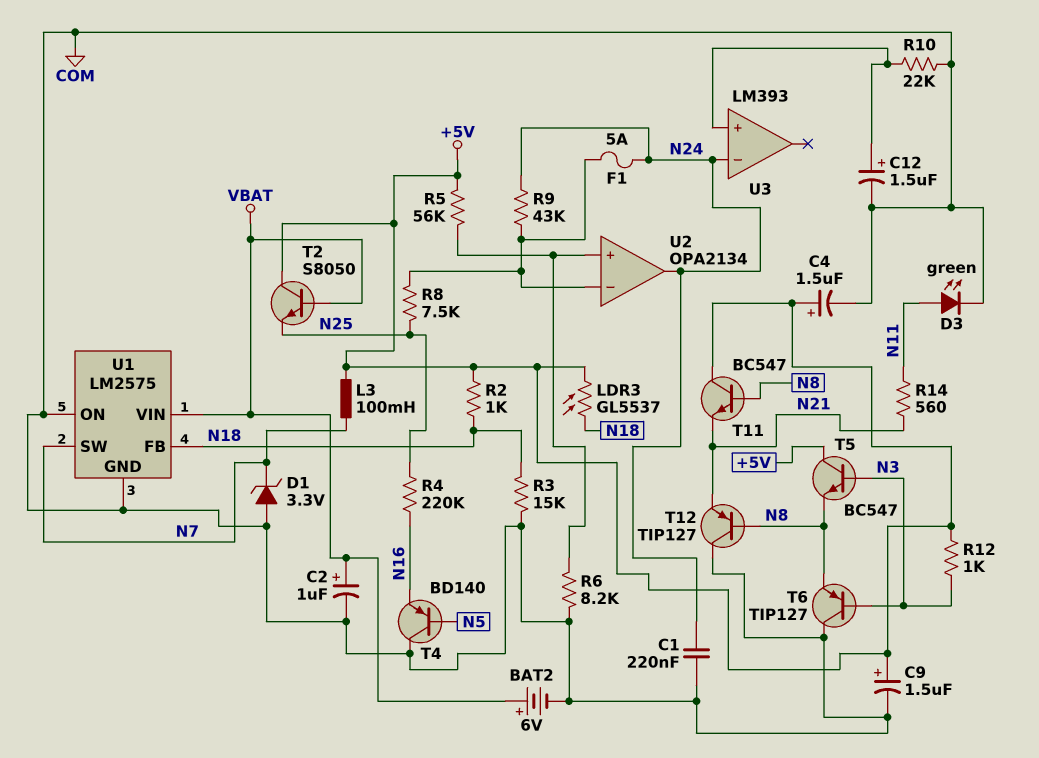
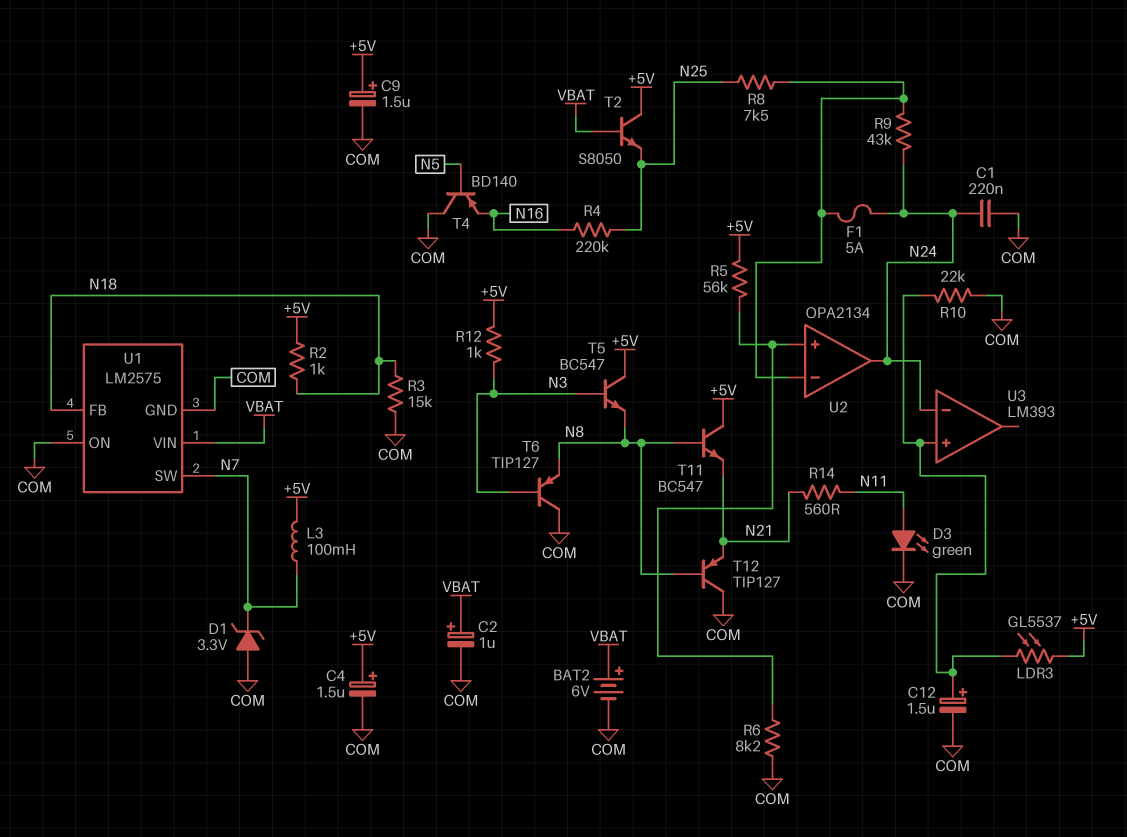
LDR3: GL5537 (+5V, N18) -> GL5537 (+5V, U3/in+)

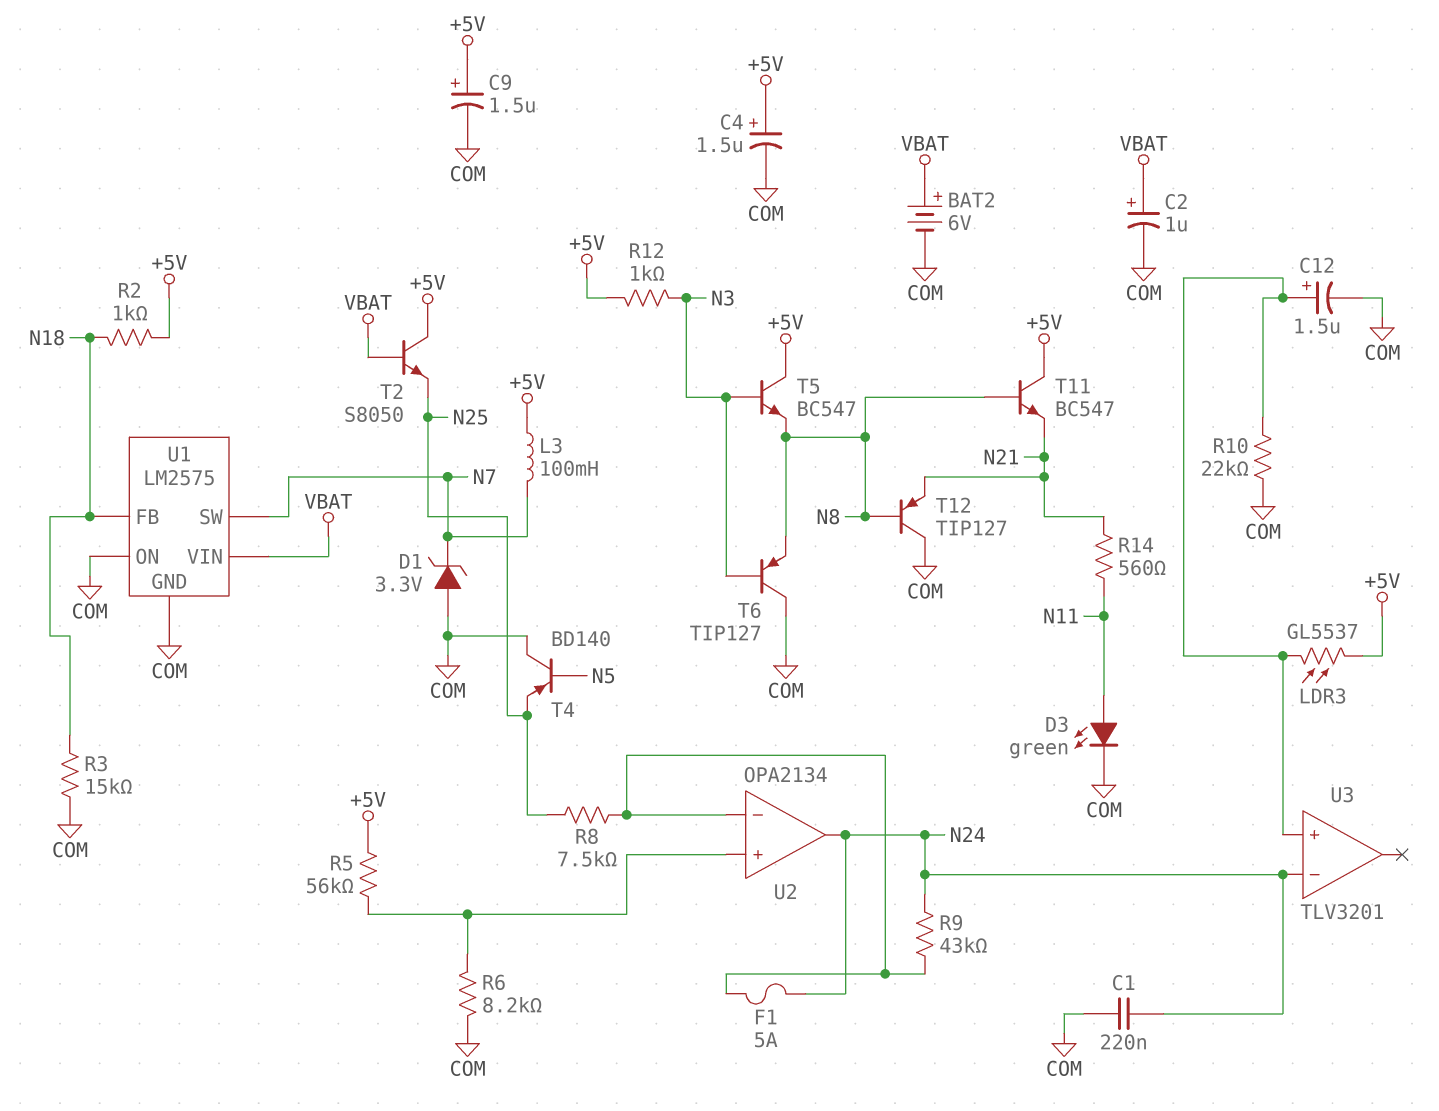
R4: 220k (N16, N25) -> none
T4: PNP BD140 (B N5, C COM, E N16) -> PNP BD140 (B N5, C COM, E N25)
U3: LM393 -> TLV3201

